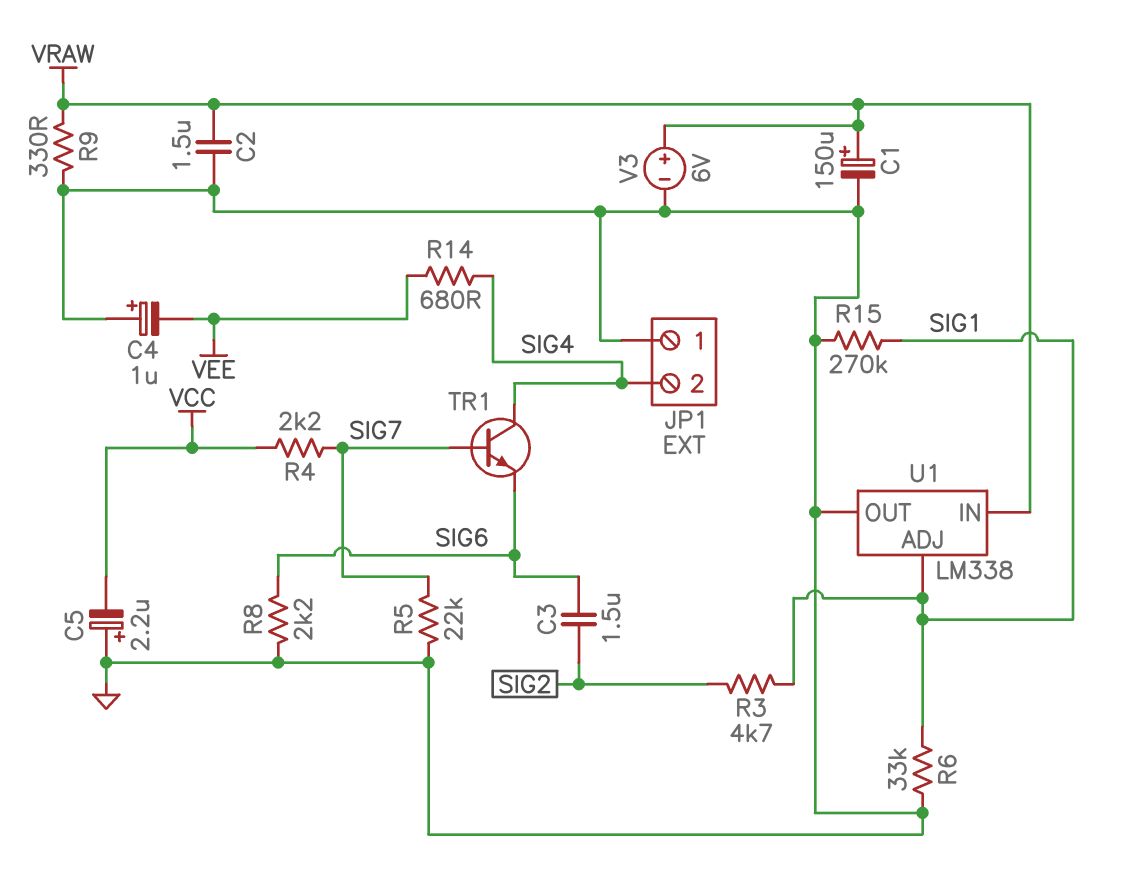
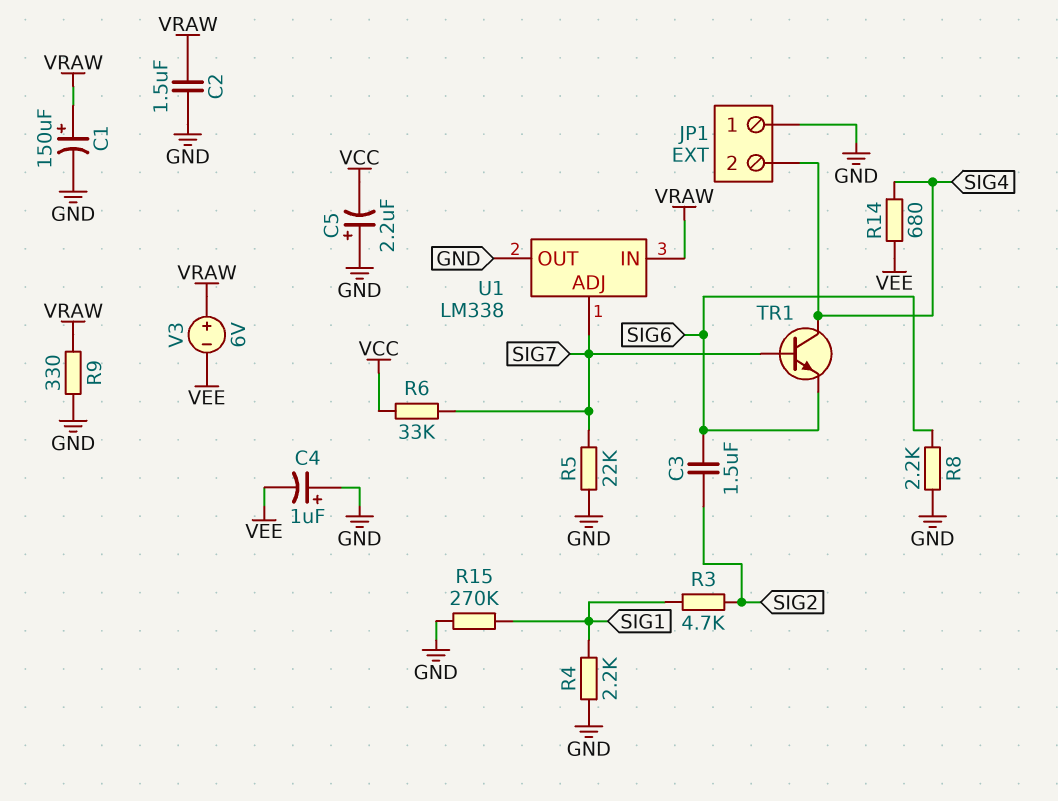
R4: 2.2k (SIG7, VCC) -> 2.2k (GND, SIG1)
R6: 33k (GND, SIG1) -> 33k (SIG7, VCC)
U1 pin ADJ: SIG1 -> SIG7
V3: 6V (plus VRAW, minus GND) -> 6V (plus VRAW, minus VEE)

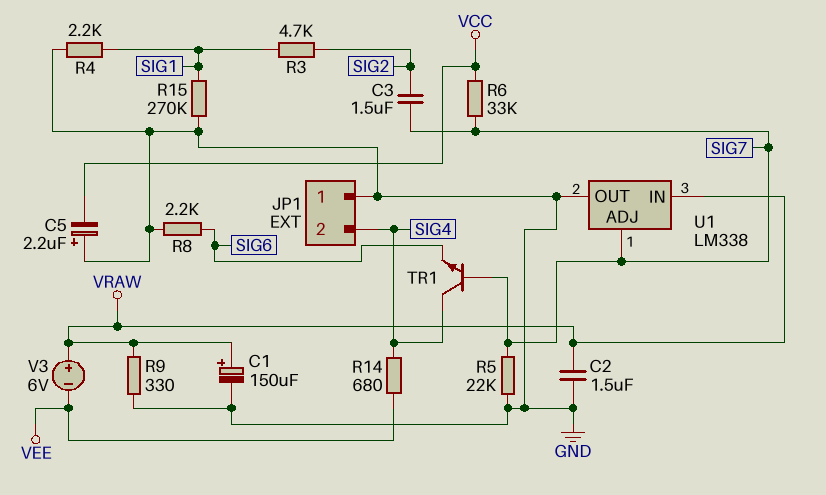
C3: 1.5uF (SIG2, SIG6) -> 1.5uF (SIG2, SIG7)
C4: 1uF (plus GND, minus VEE) -> none

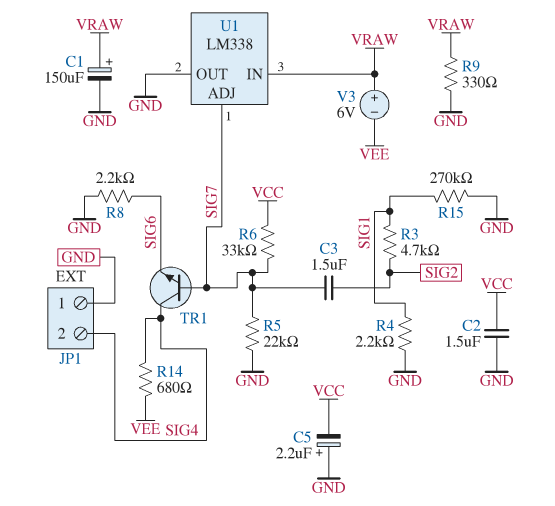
C2: 1.5uF (GND, VRAW) -> 1.5uF (GND, VCC)

